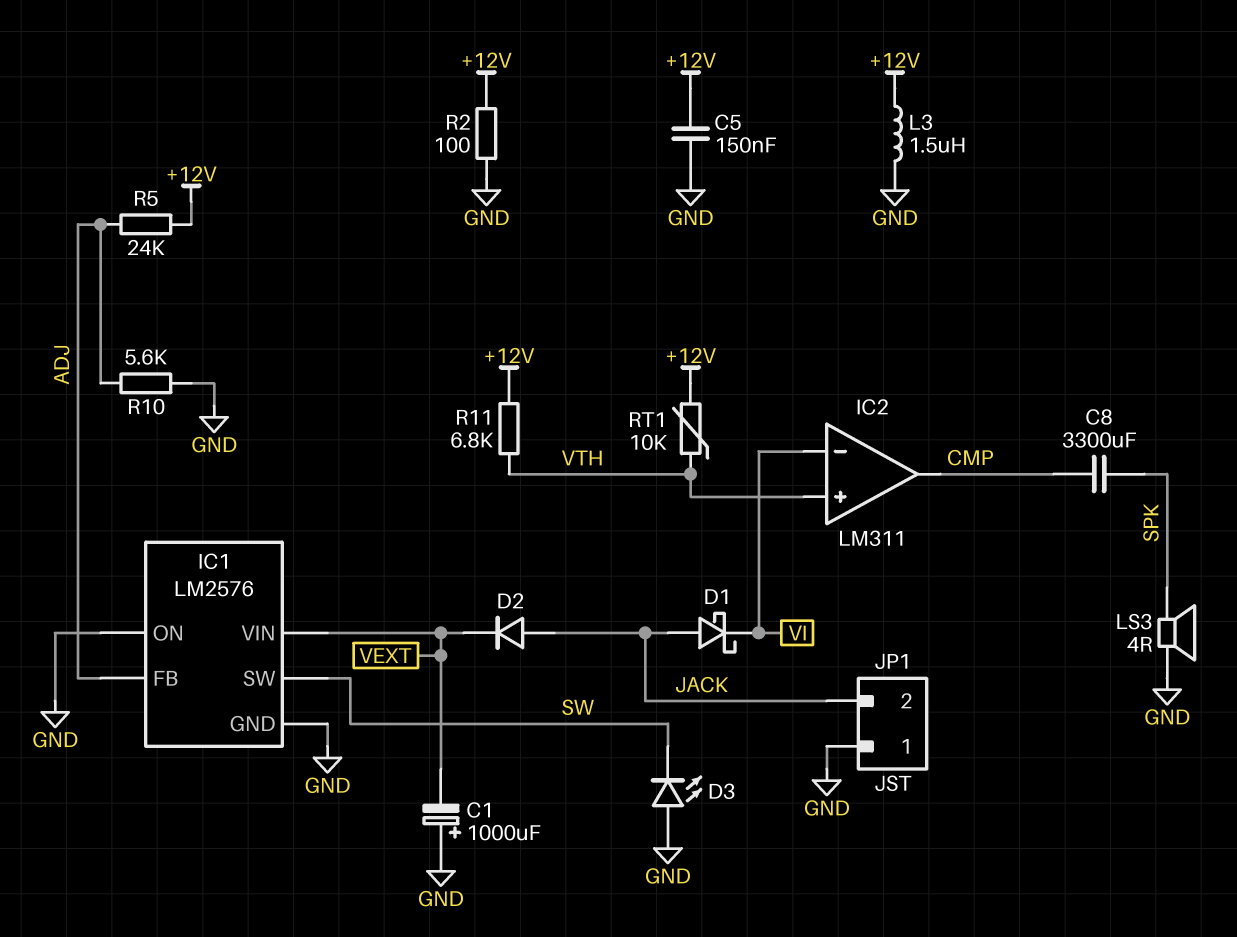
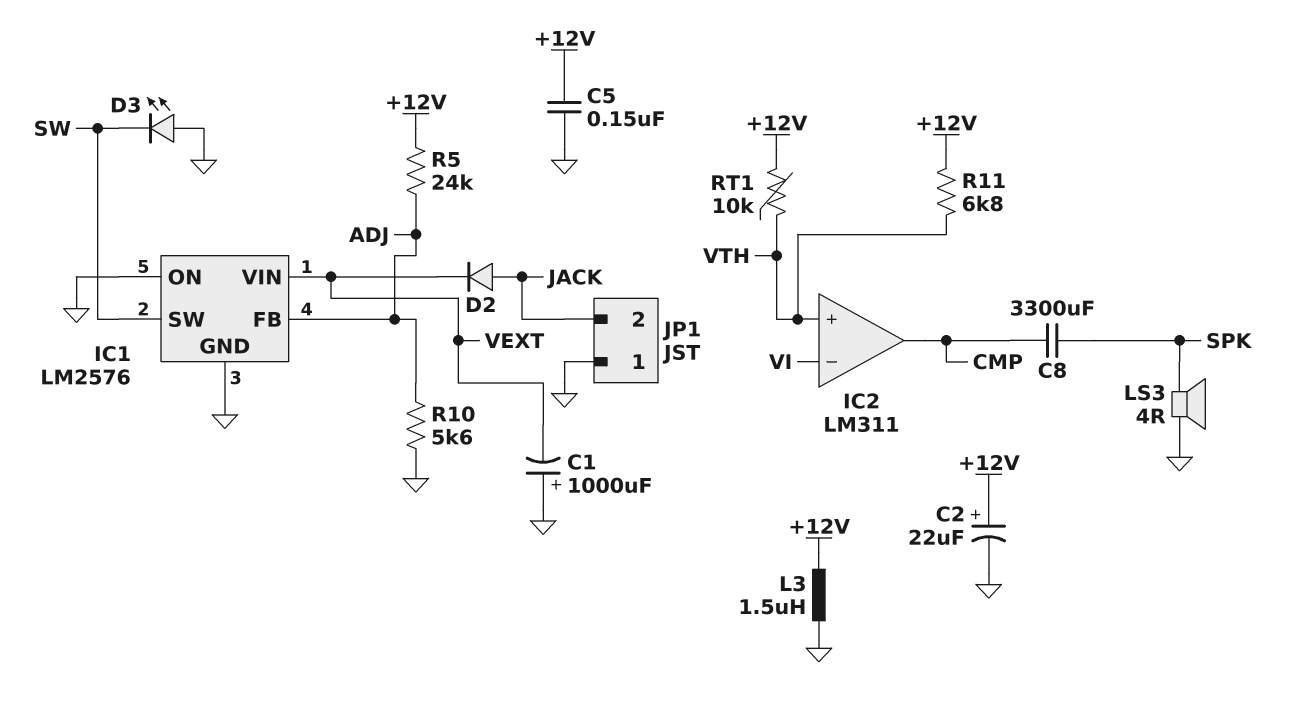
C2: none -> 22uF (plus +12V, minus GND)
D1: schottky (A JACK, K VI) -> none
R2: 100 (+12V, GND) -> none

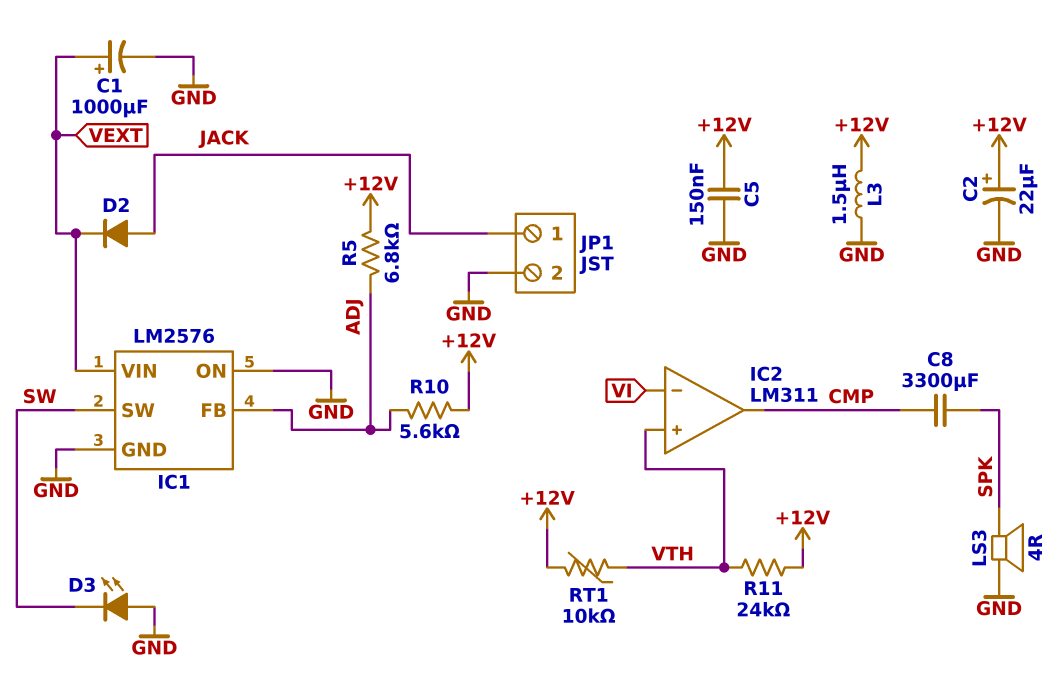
C1: 1000uF (plus GND, minus VEXT) -> 1000uF (plus VEXT, minus GND)
JP1 pin 1: GND -> JACK
JP1 pin 2: JACK -> GND
R5: 24k (+12V, ADJ) -> 6.8k (+12V, ADJ)
R10: 5.6k (ADJ, GND) -> 5.6k (+12V, ADJ)
R11: 6.8k (+12V, VTH) -> 24k (+12V, VTH)

